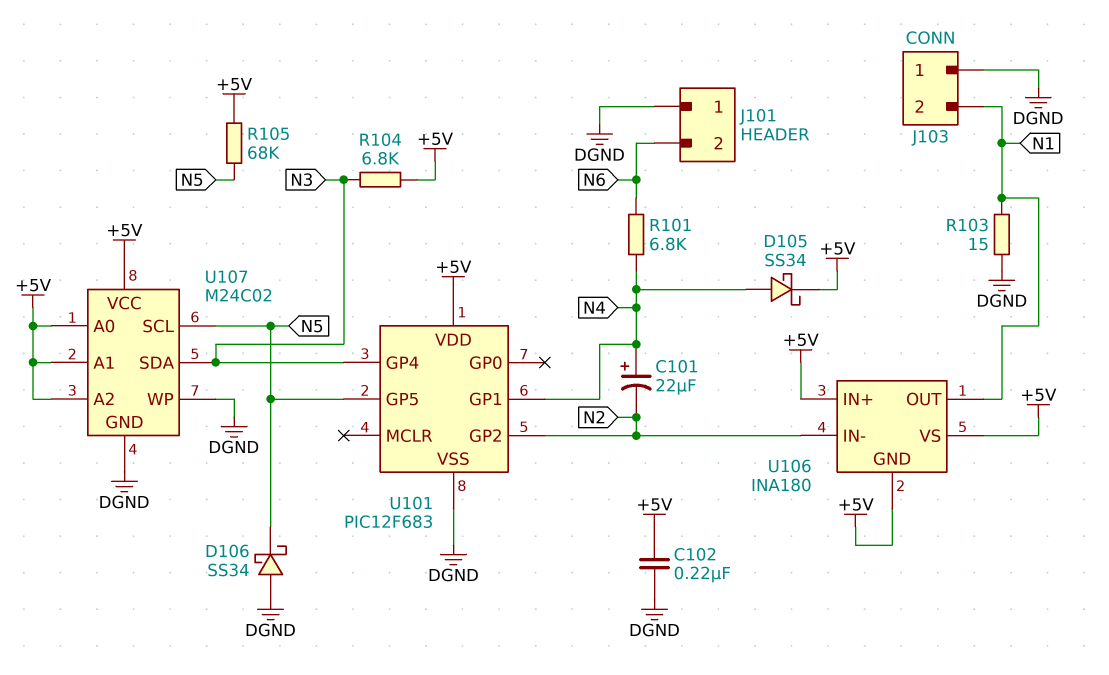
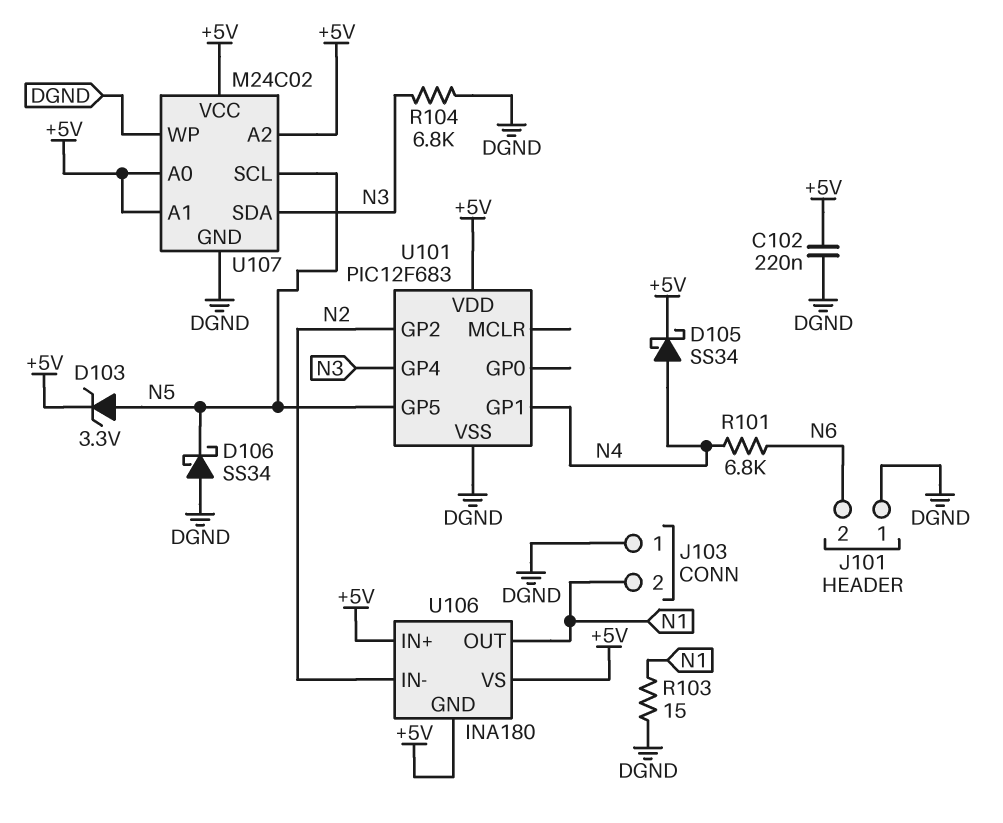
C101: 22uF (plus N4, minus N2) -> none
D103: none -> zener 3.3V (A N5, K +5V)
R104: 6.8k (+5V, N3) -> 6.8k (DGND, N3)
R105: 68k (+5V, N5) -> none

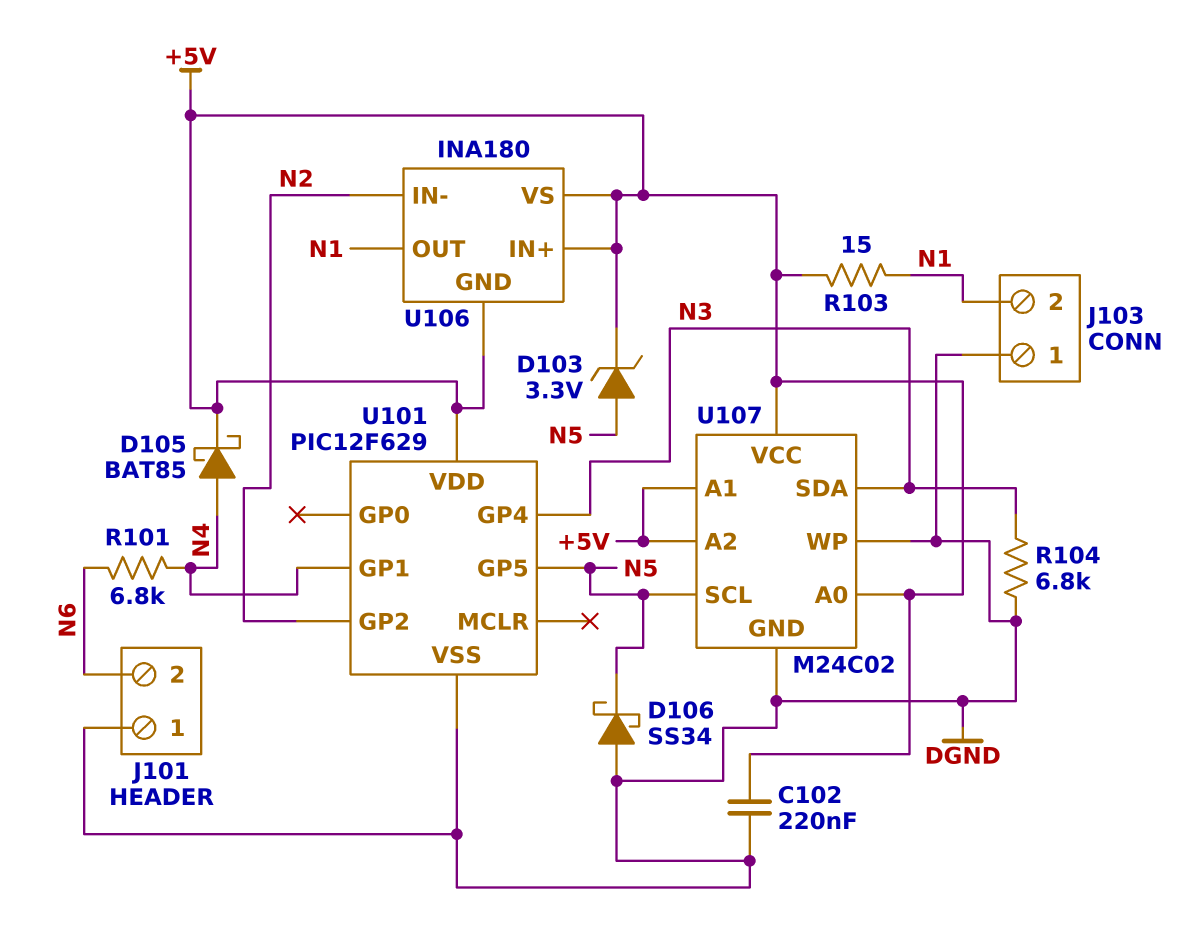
D105: schottky SS34 (A N4, K +5V) -> schottky BAT85 (A N4, K +5V)
R103: 15 (DGND, N1) -> 15 (+5V, N1)
U101: PIC12F683 -> PIC12F629

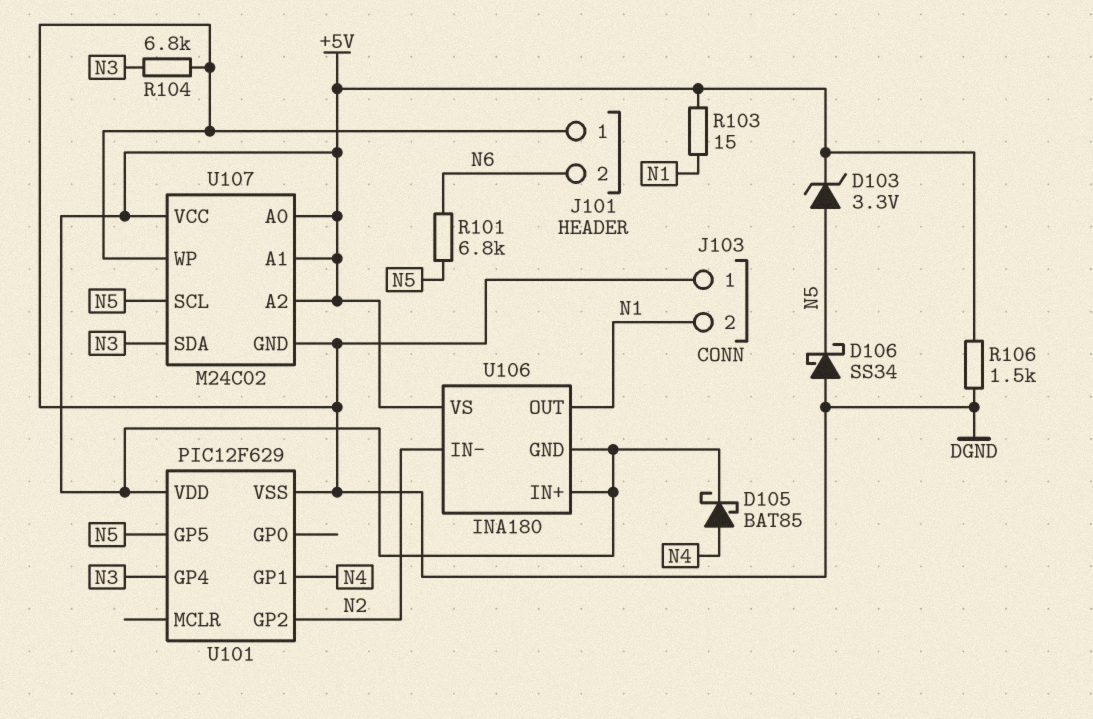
C102: 220nF (+5V, DGND) -> none
R101: 6.8k (N4, N6) -> 6.8k (N5, N6)
R106: none -> 1.5k (+5V, DGND)

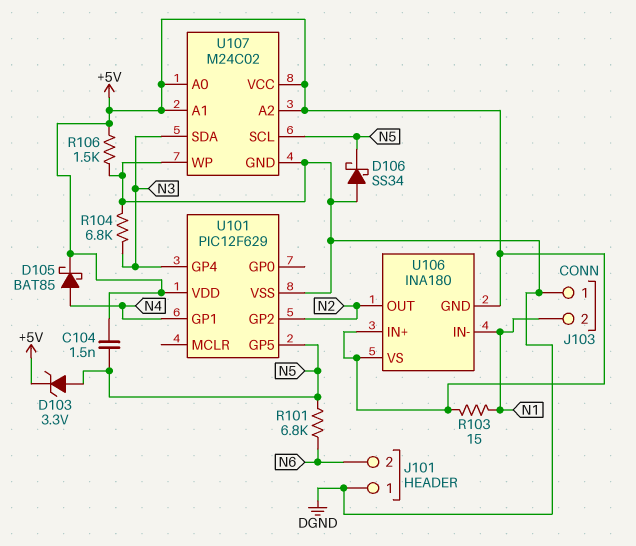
C104: none -> 1.5nF (+5V, N5)
U106 pin IN-: N2 -> N1
U106 pin OUT: N1 -> N2

